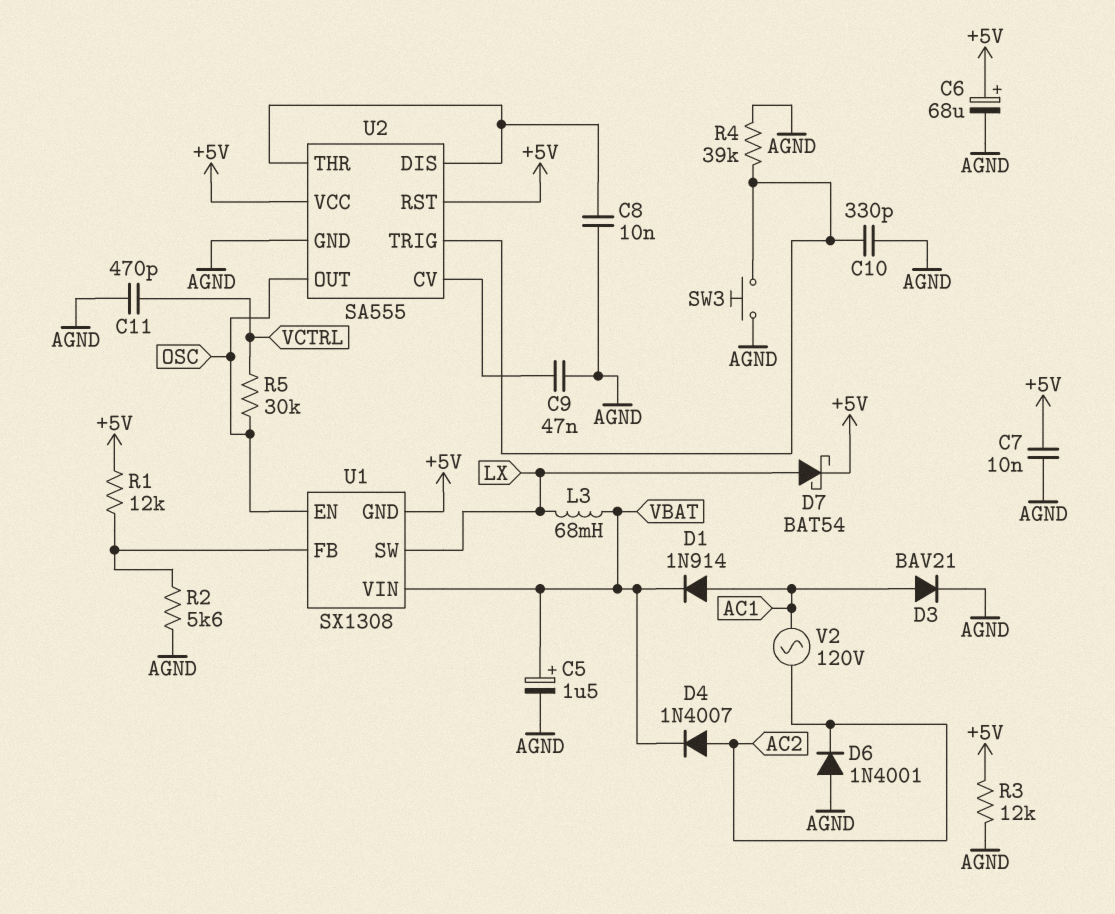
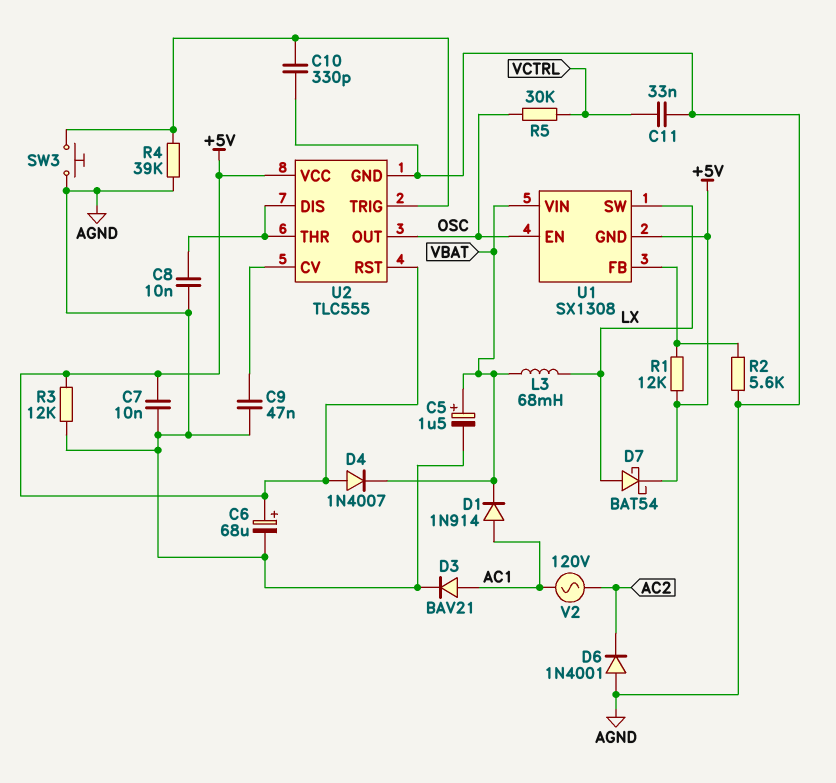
C11: 470pF (AGND, VCTRL) -> 33nF (AGND, VCTRL)
D4: diode 1N4007 (A AC2, K VBAT) -> diode 1N4007 (A +5V, K VBAT)
U2: SA555 -> TLC555

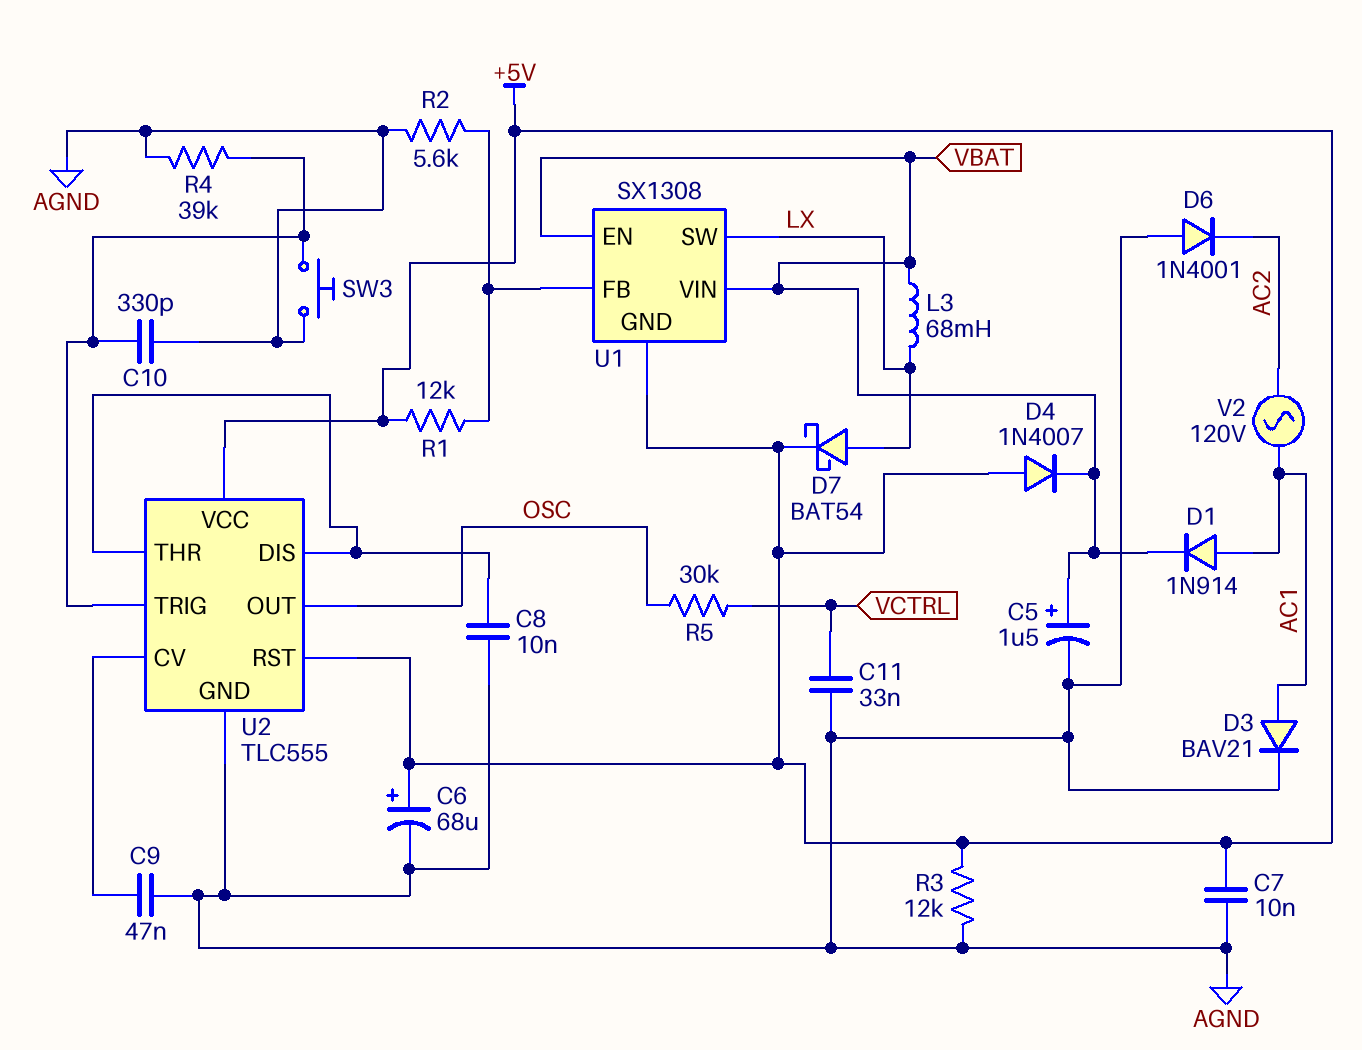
U1 pin EN: OSC -> VBAT

